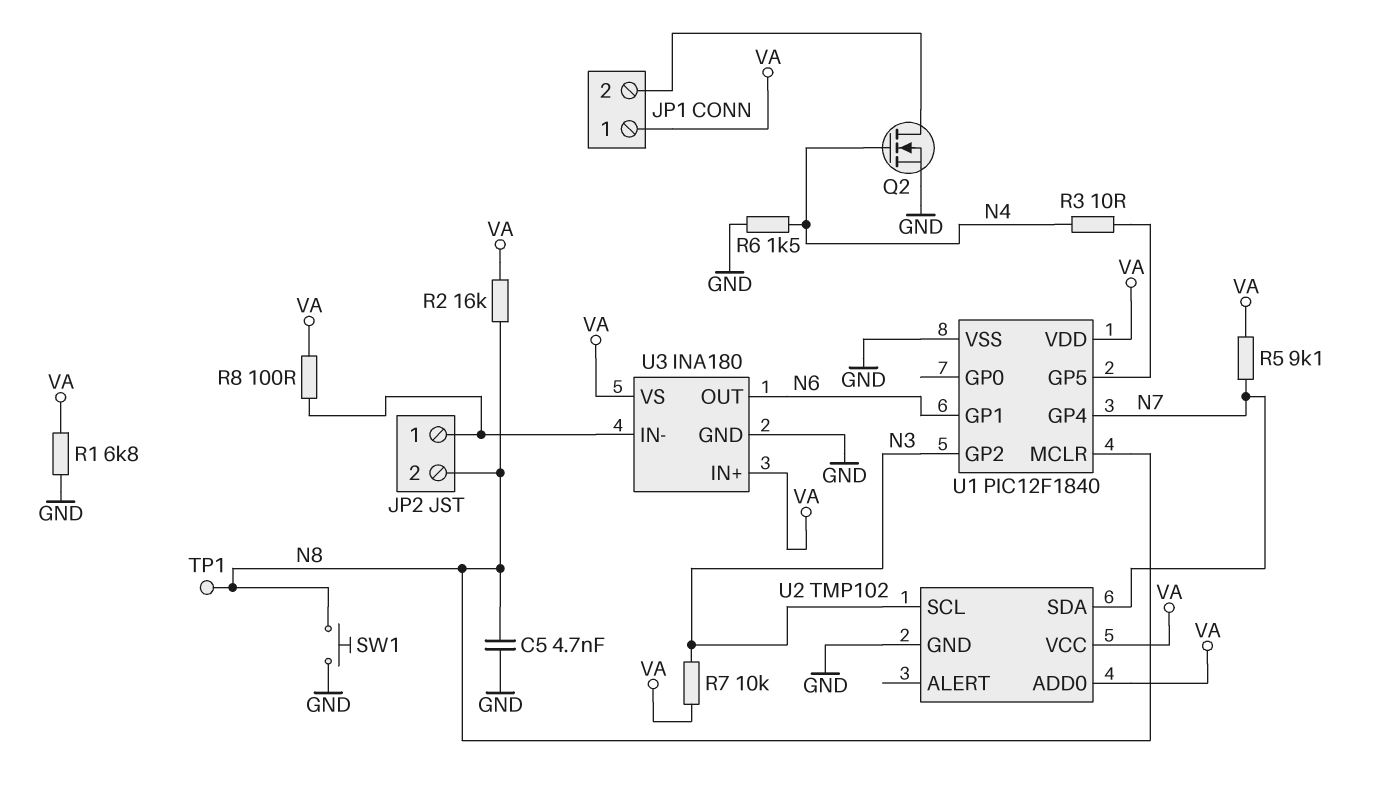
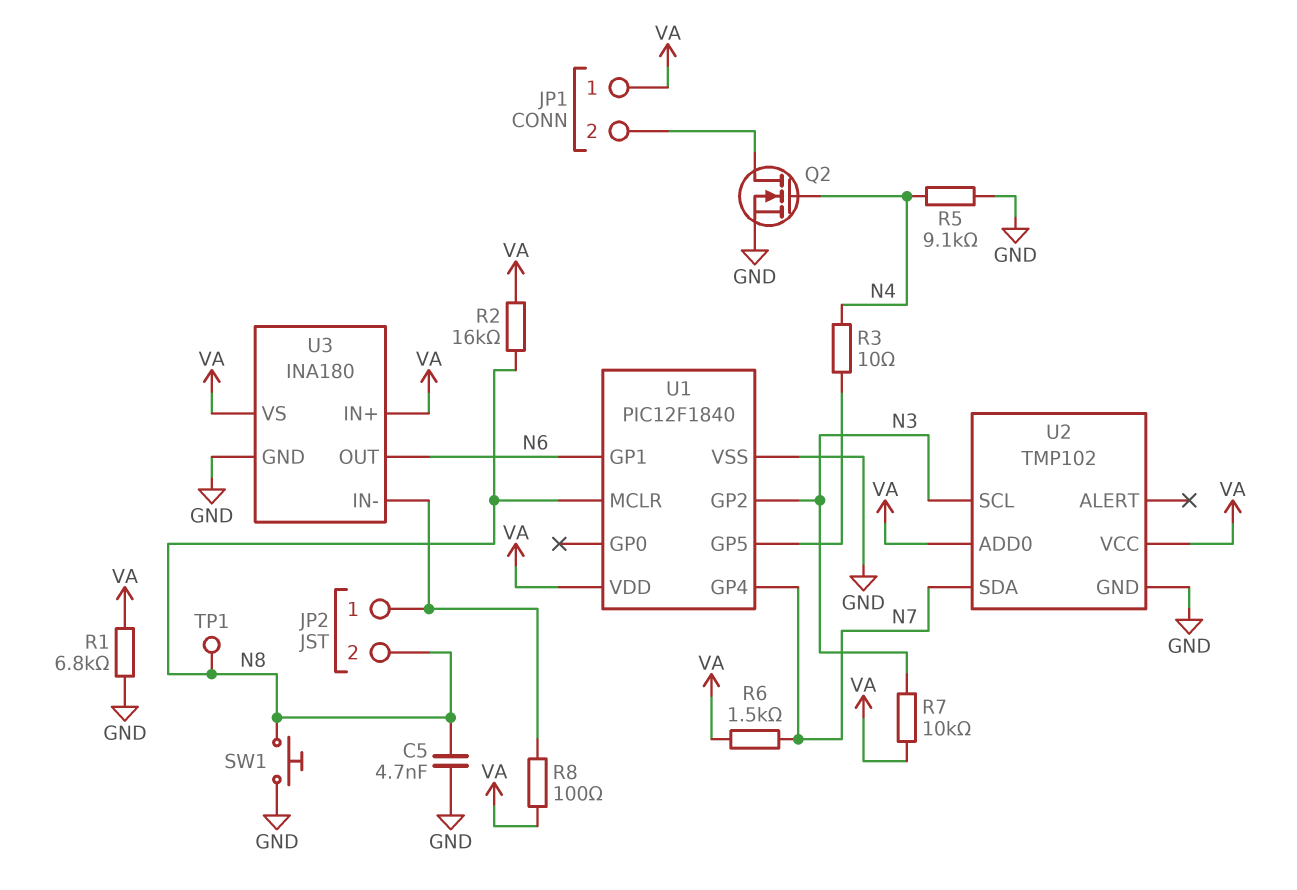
R5: 9.1k (N7, VA) -> 9.1k (GND, N4)
R6: 1.5k (GND, N4) -> 1.5k (N7, VA)

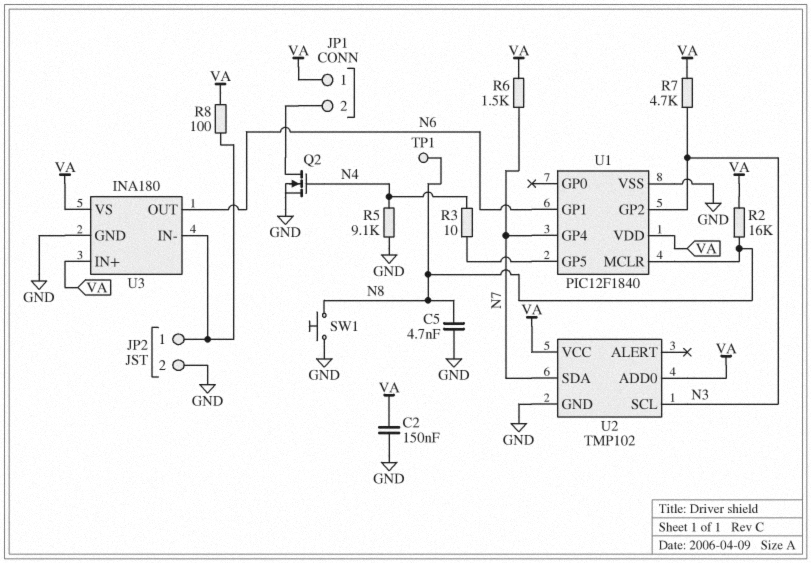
C2: none -> 150nF (GND, VA)
JP2 pin 2: N8 -> GND
R1: 6.8k (GND, VA) -> none
R7: 10k (N3, VA) -> 4.7k (N3, VA)

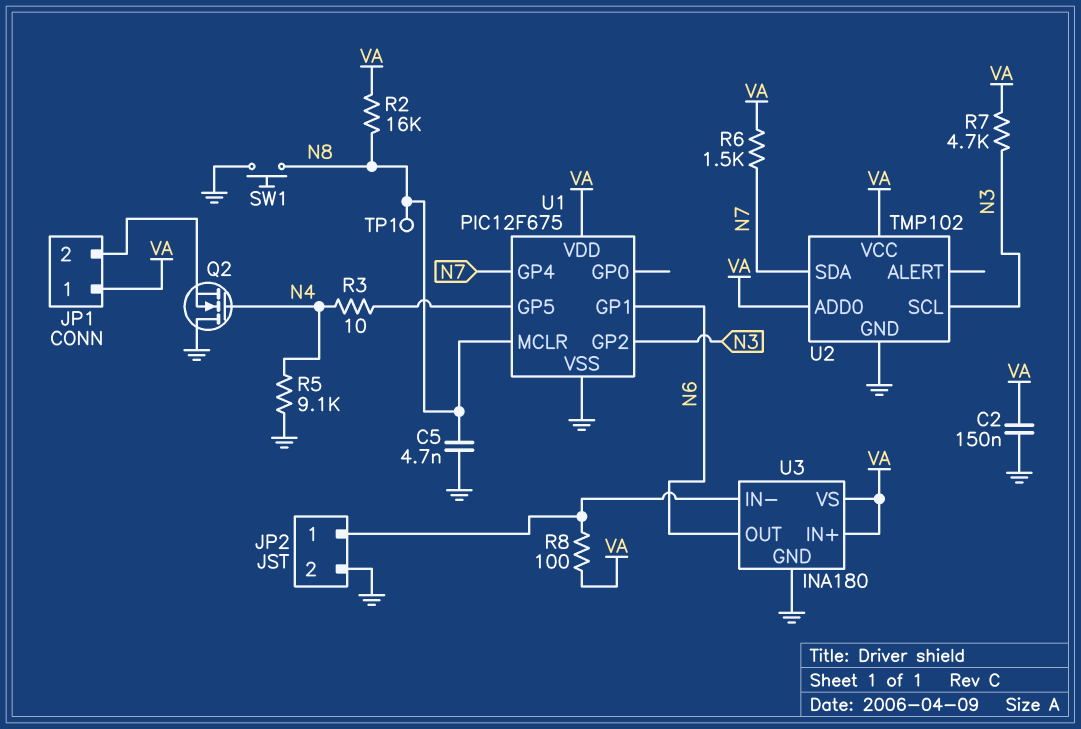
Q2: NMOS (G N4, D JP1/2, S GND) -> NMOS (G N4, D GND, S JP1/2)
U1: PIC12F1840 -> PIC12F675

